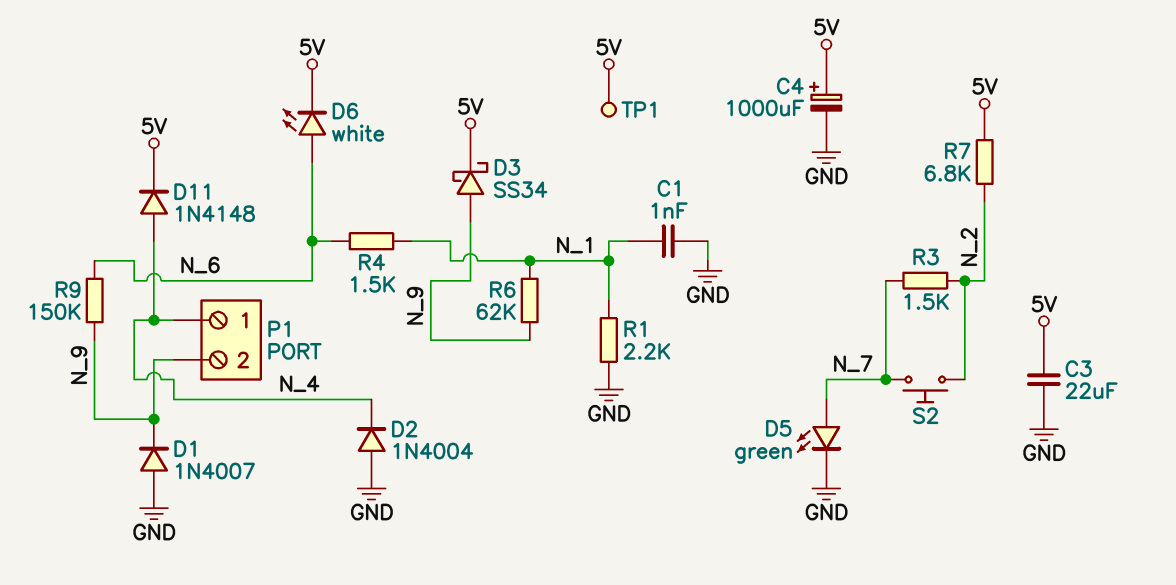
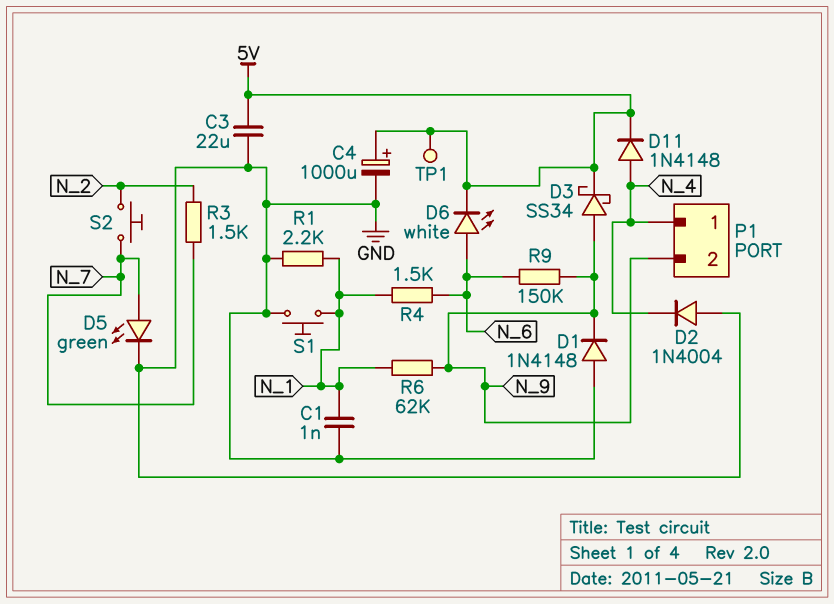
D1: diode 1N4007 (A GND, K N_9) -> diode 1N4148 (A GND, K N_9)
R7: 6.8k (5V, N_2) -> none
S1: none -> button (GND, N_1)

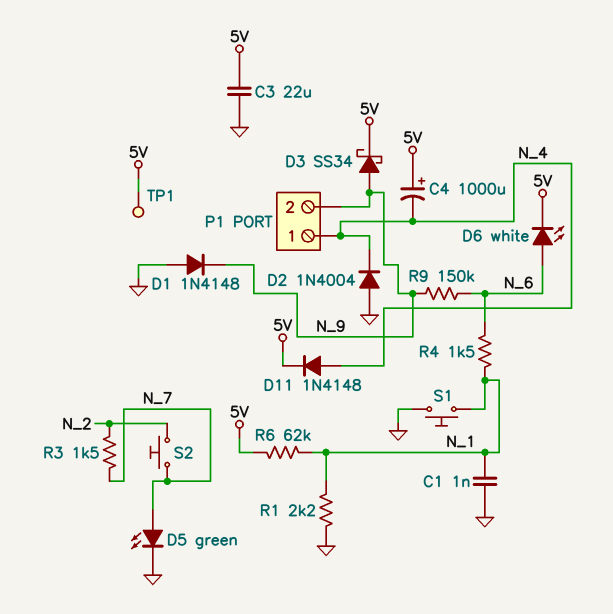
C4: 1000uF (plus 5V, minus GND) -> 1000uF (plus 5V, minus N_4)
R6: 62k (N_1, N_9) -> 62k (5V, N_1)

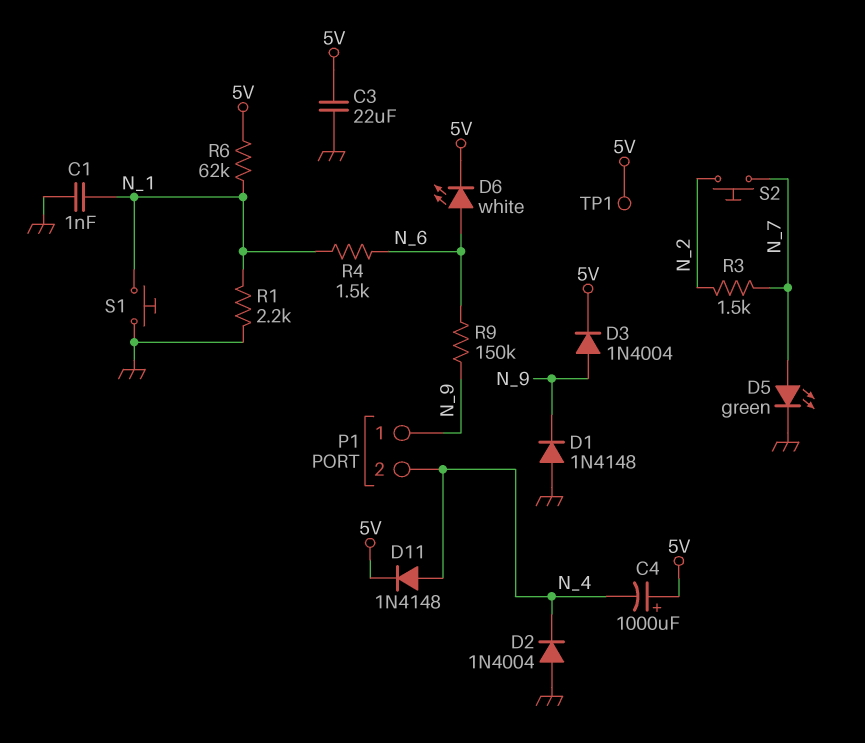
D3: schottky SS34 (A N_9, K 5V) -> diode 1N4004 (A N_9, K 5V)
P1 pin 1: N_4 -> N_9
P1 pin 2: N_9 -> N_4

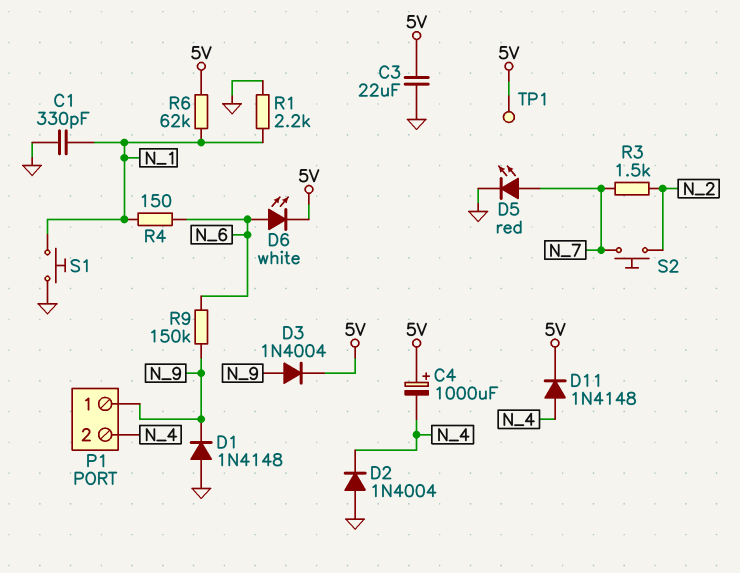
C1: 1nF (GND, N_1) -> 330pF (GND, N_1)
D5: LED green (A N_7, K GND) -> LED red (A N_7, K GND)
R4: 1.5k (N_1, N_6) -> 150 (N_1, N_6)

